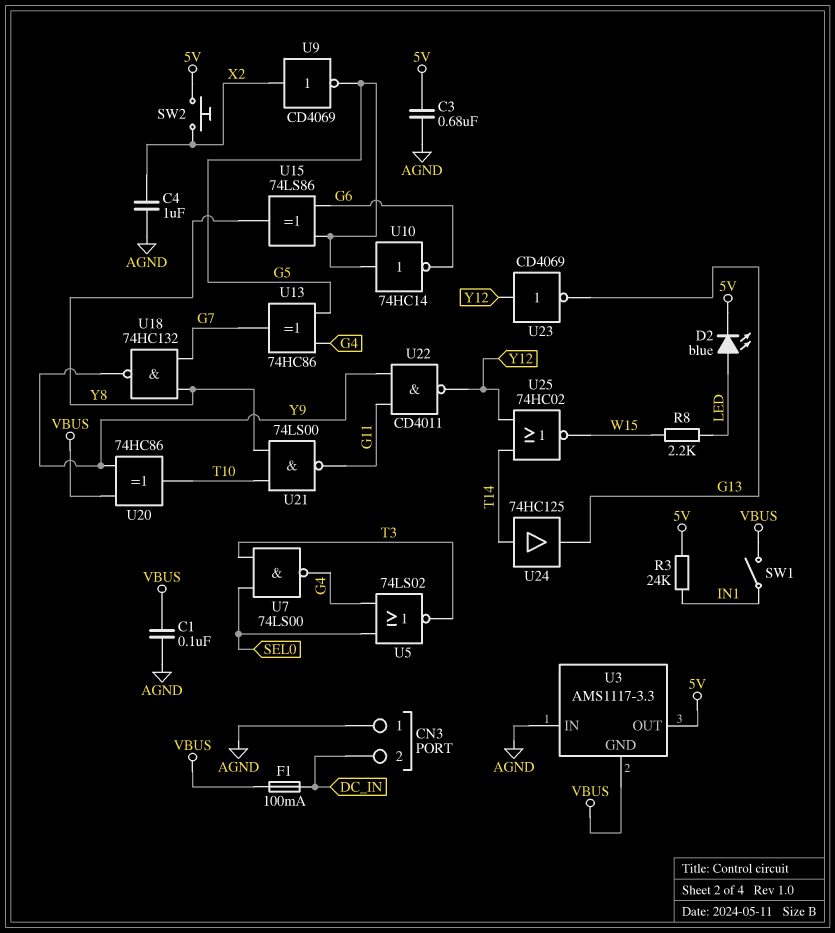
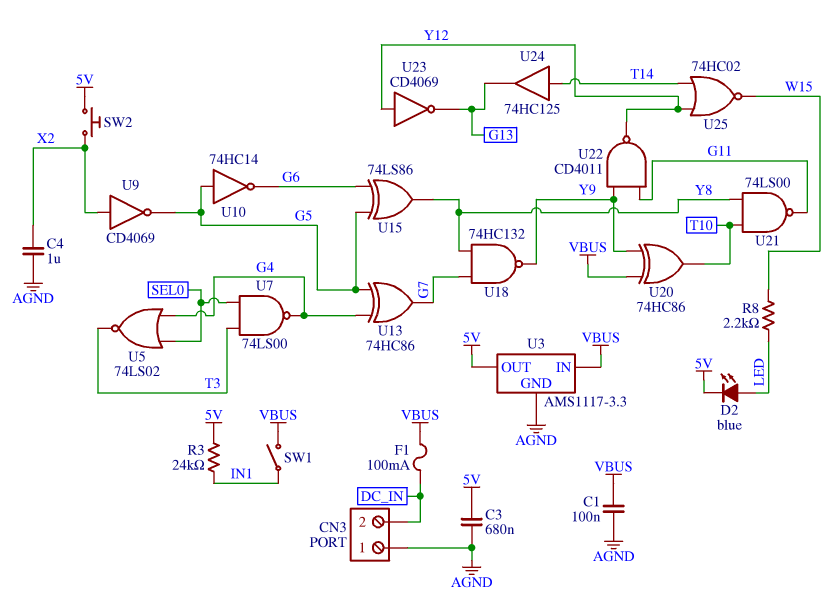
U3 pin GND: VBUS -> AGND
U3 pin IN: AGND -> VBUS

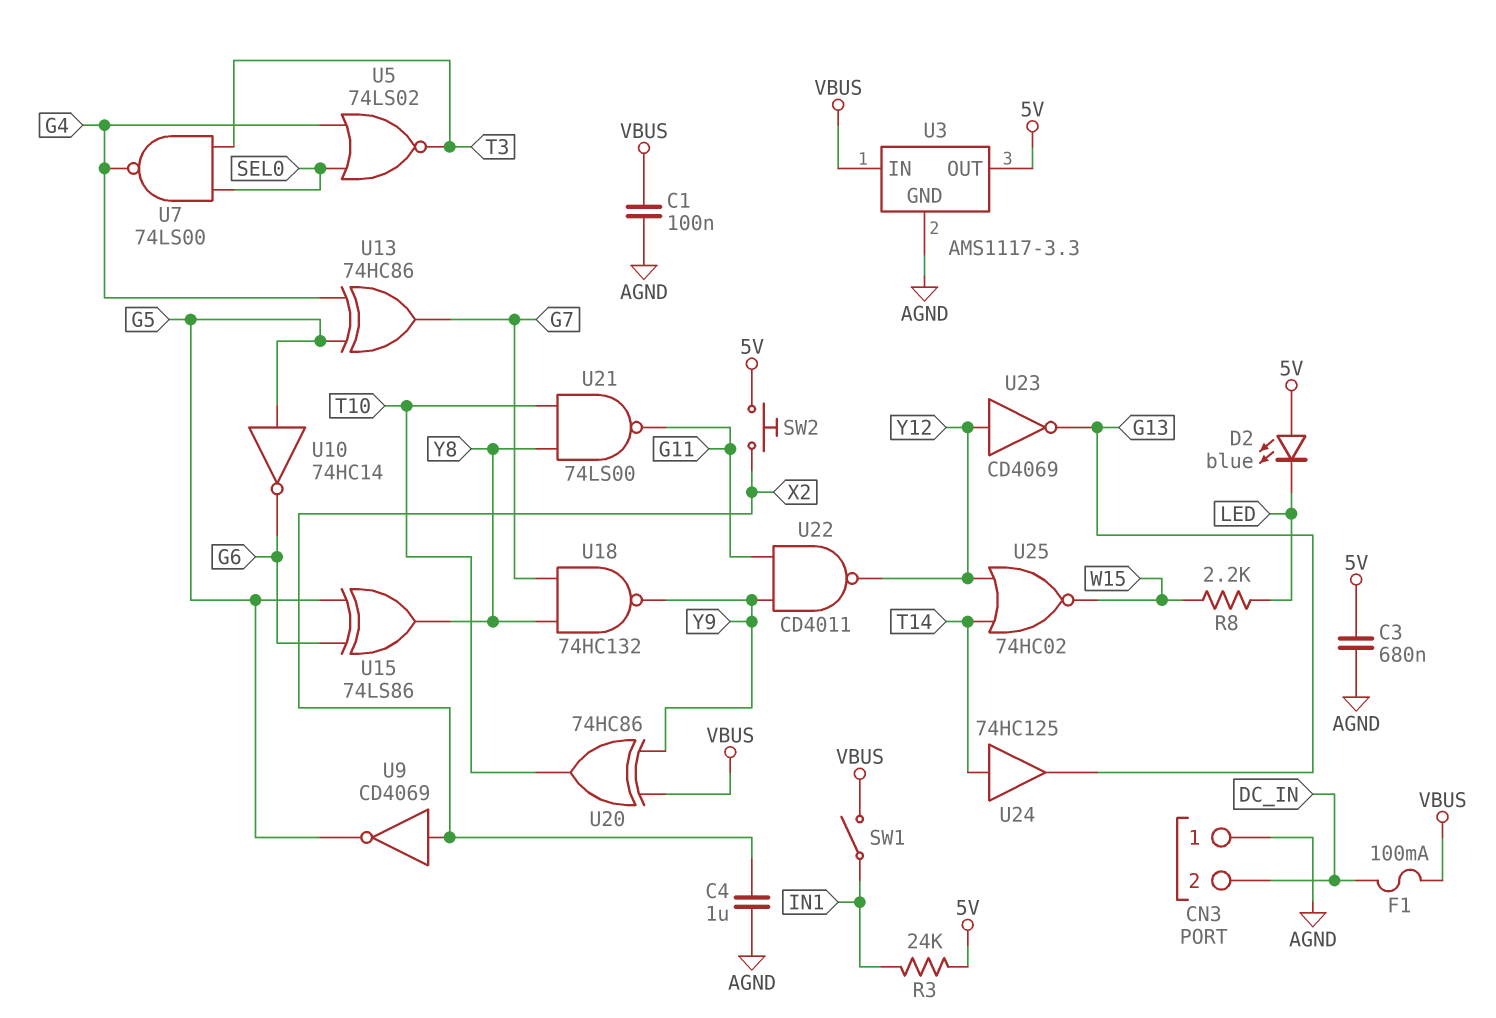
D2: LED blue (A LED, K 5V) -> LED blue (A 5V, K LED)

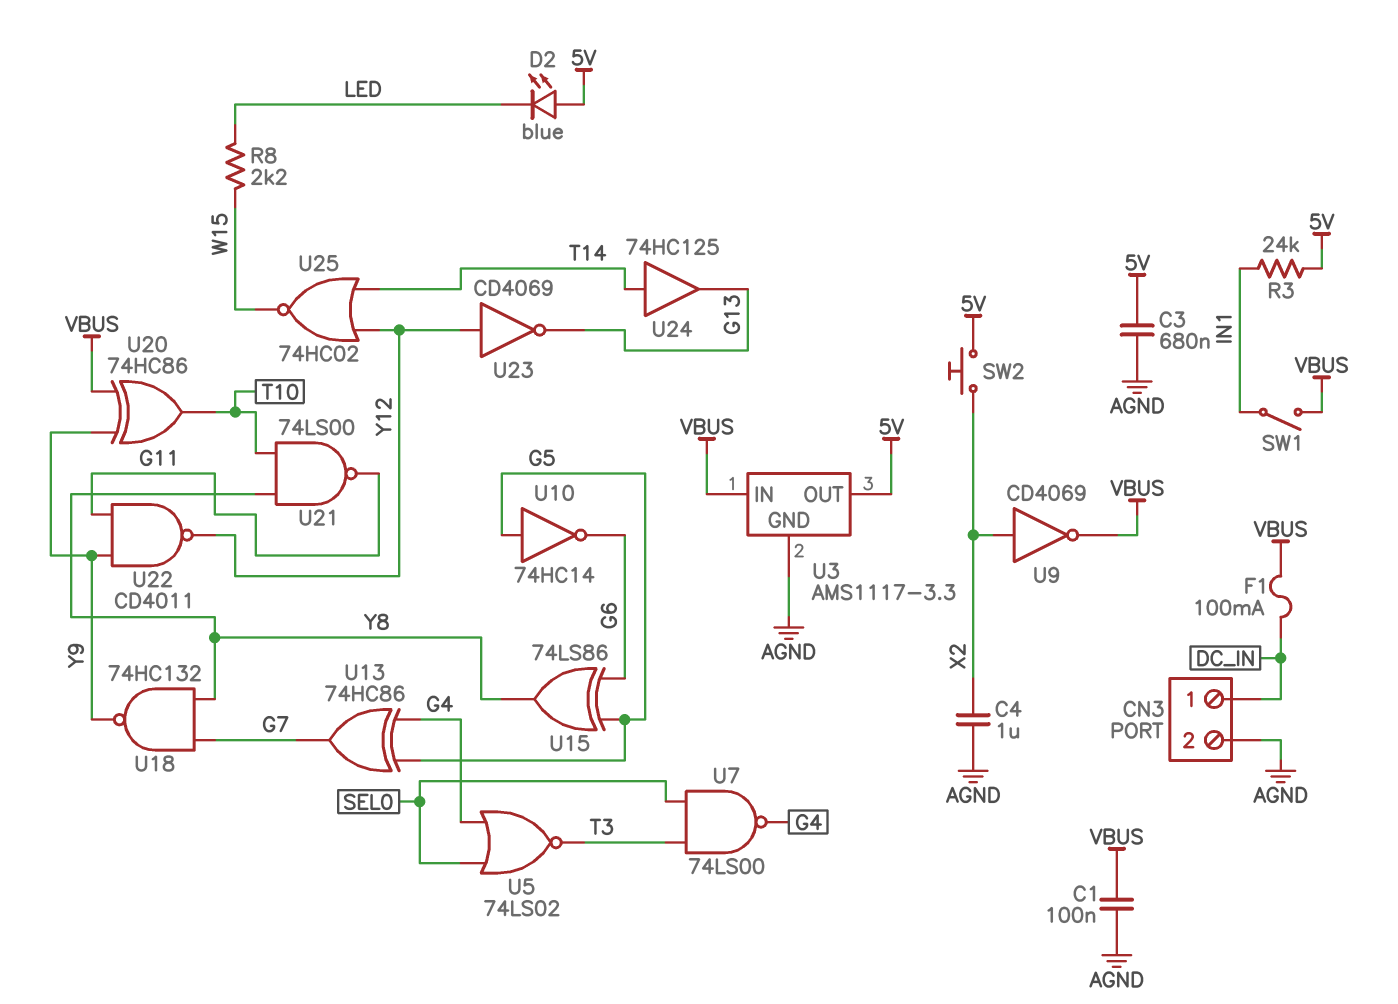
CN3 pin 1: AGND -> DC_IN
CN3 pin 2: DC_IN -> AGND
U9: NOT CD4069 (in X2, out G5) -> NOT CD4069 (in X2, out VBUS)

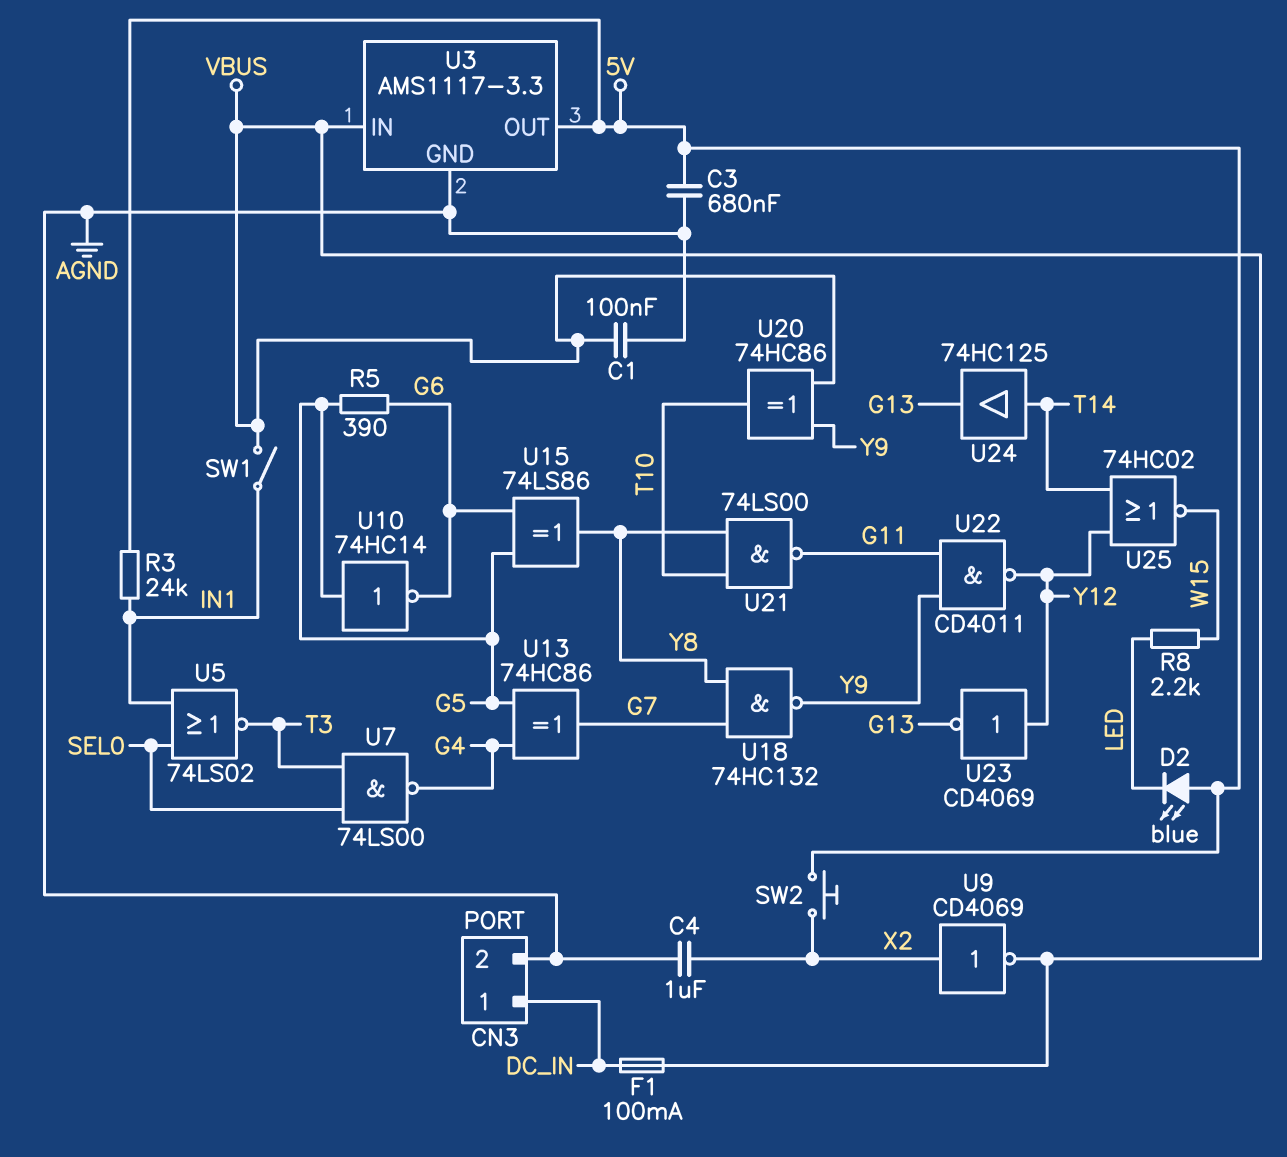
R5: none -> 390 (G5, G6)
U5: NOR 74LS02 (in G4, in SEL0, out T3) -> NOR 74LS02 (in IN1, in SEL0, out T3)

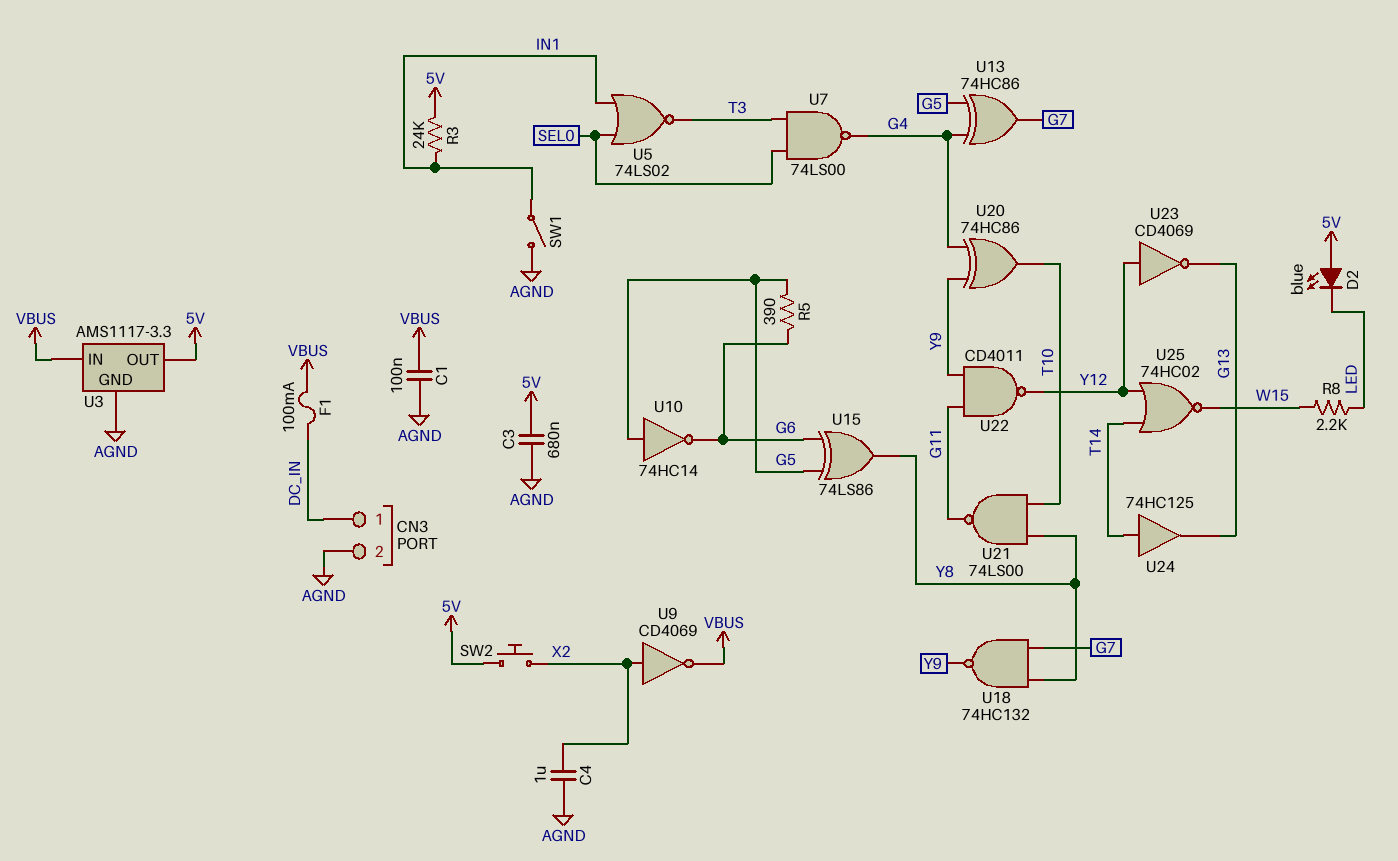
SW1: switch (IN1, VBUS) -> switch (AGND, IN1)
U20: XOR 74HC86 (in VBUS, in Y9, out T10) -> XOR 74HC86 (in G4, in Y9, out T10)

